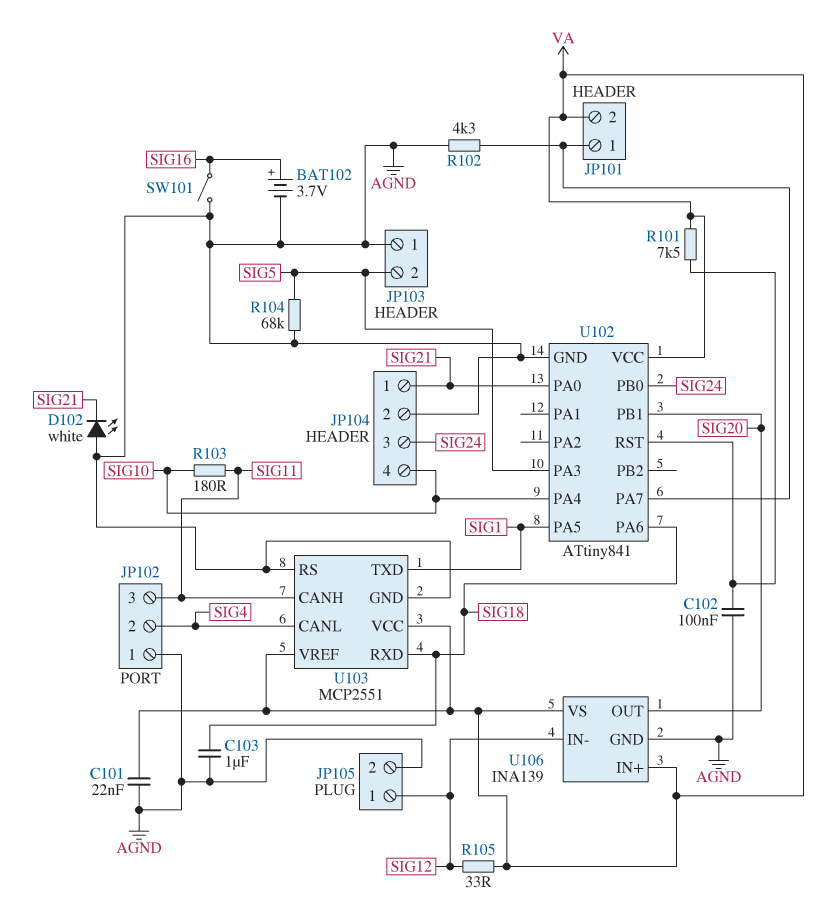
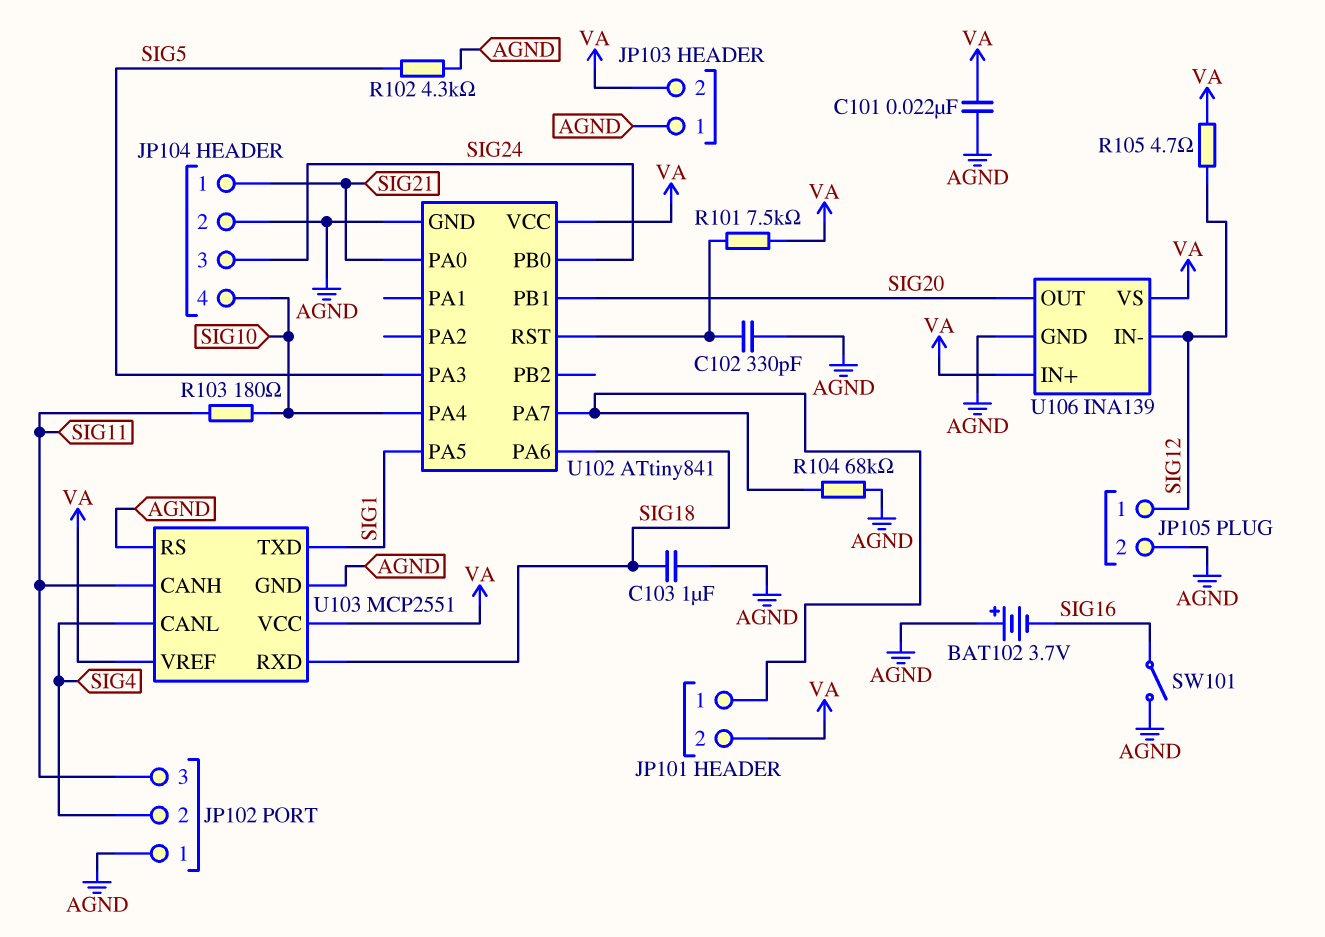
BAT102: 3.7V (plus SIG16, minus AGND) -> 3.7V (plus AGND, minus SIG16)
C102: 100nF (AGND, U102/RST) -> 330pF (AGND, U102/RST)
D102: LED white (A AGND, K SIG21) -> none
JP103 pin 2: SIG5 -> VA
R102: 4.3k (AGND, JP101/1) -> 4.3k (AGND, SIG5)
R104: 68k (AGND, SIG5) -> 68k (AGND, JP101/1)
R105: 33 (SIG12, VA) -> 4.7 (SIG12, VA)

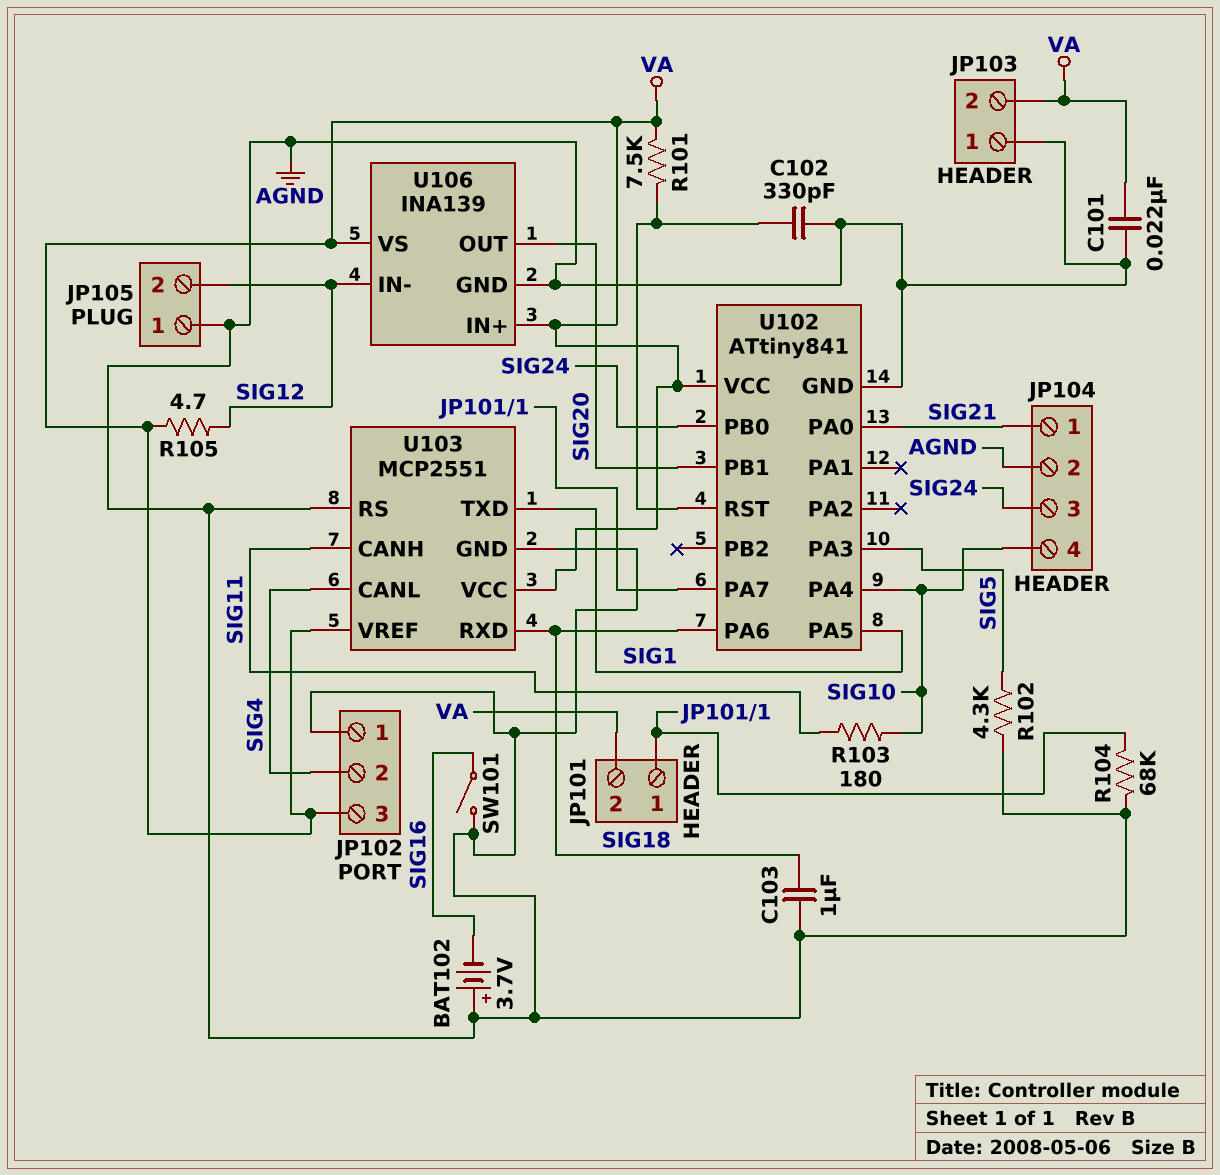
JP102 pin 3: SIG11 -> VA
JP105 pin 1: SIG12 -> AGND
JP105 pin 2: AGND -> SIG12

